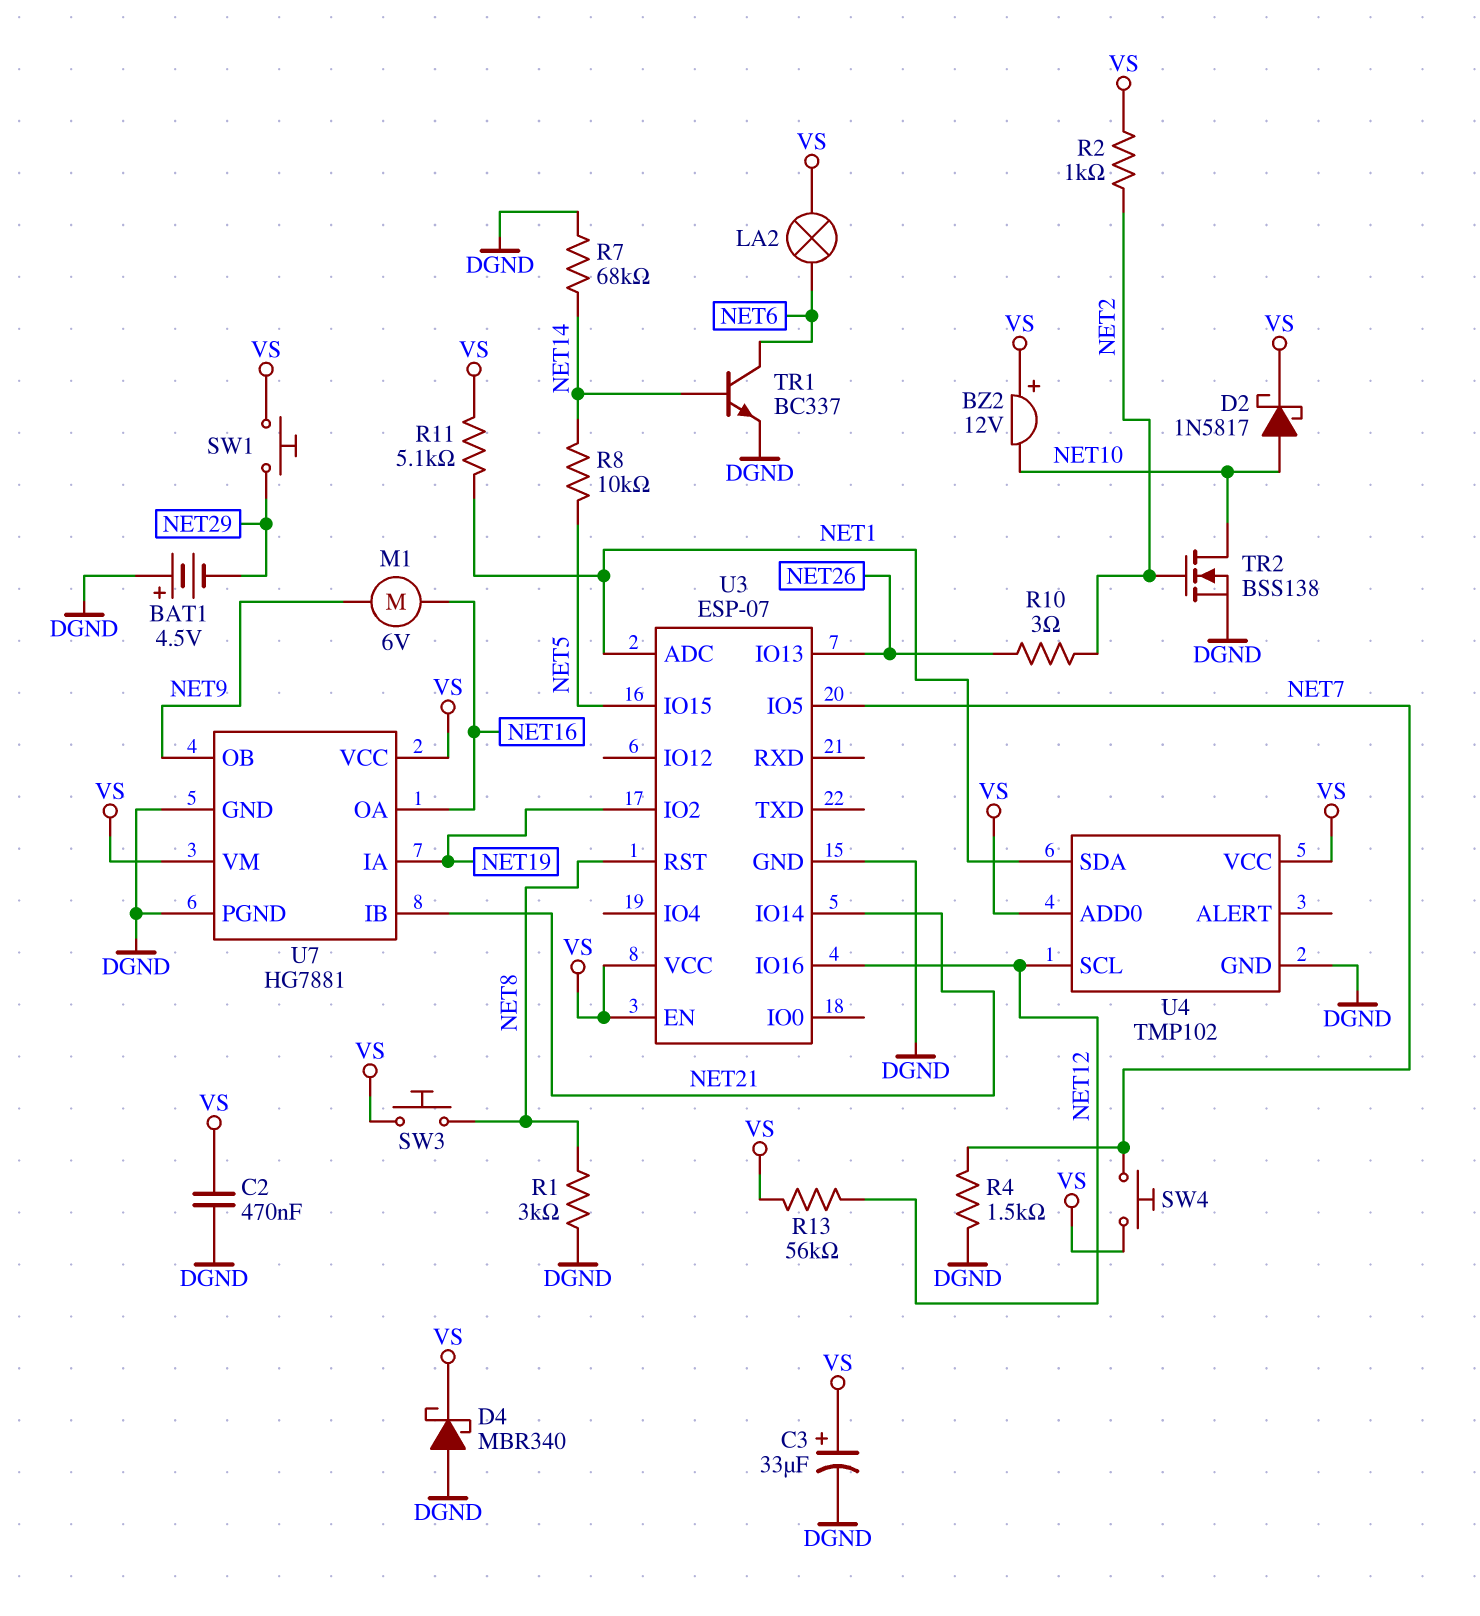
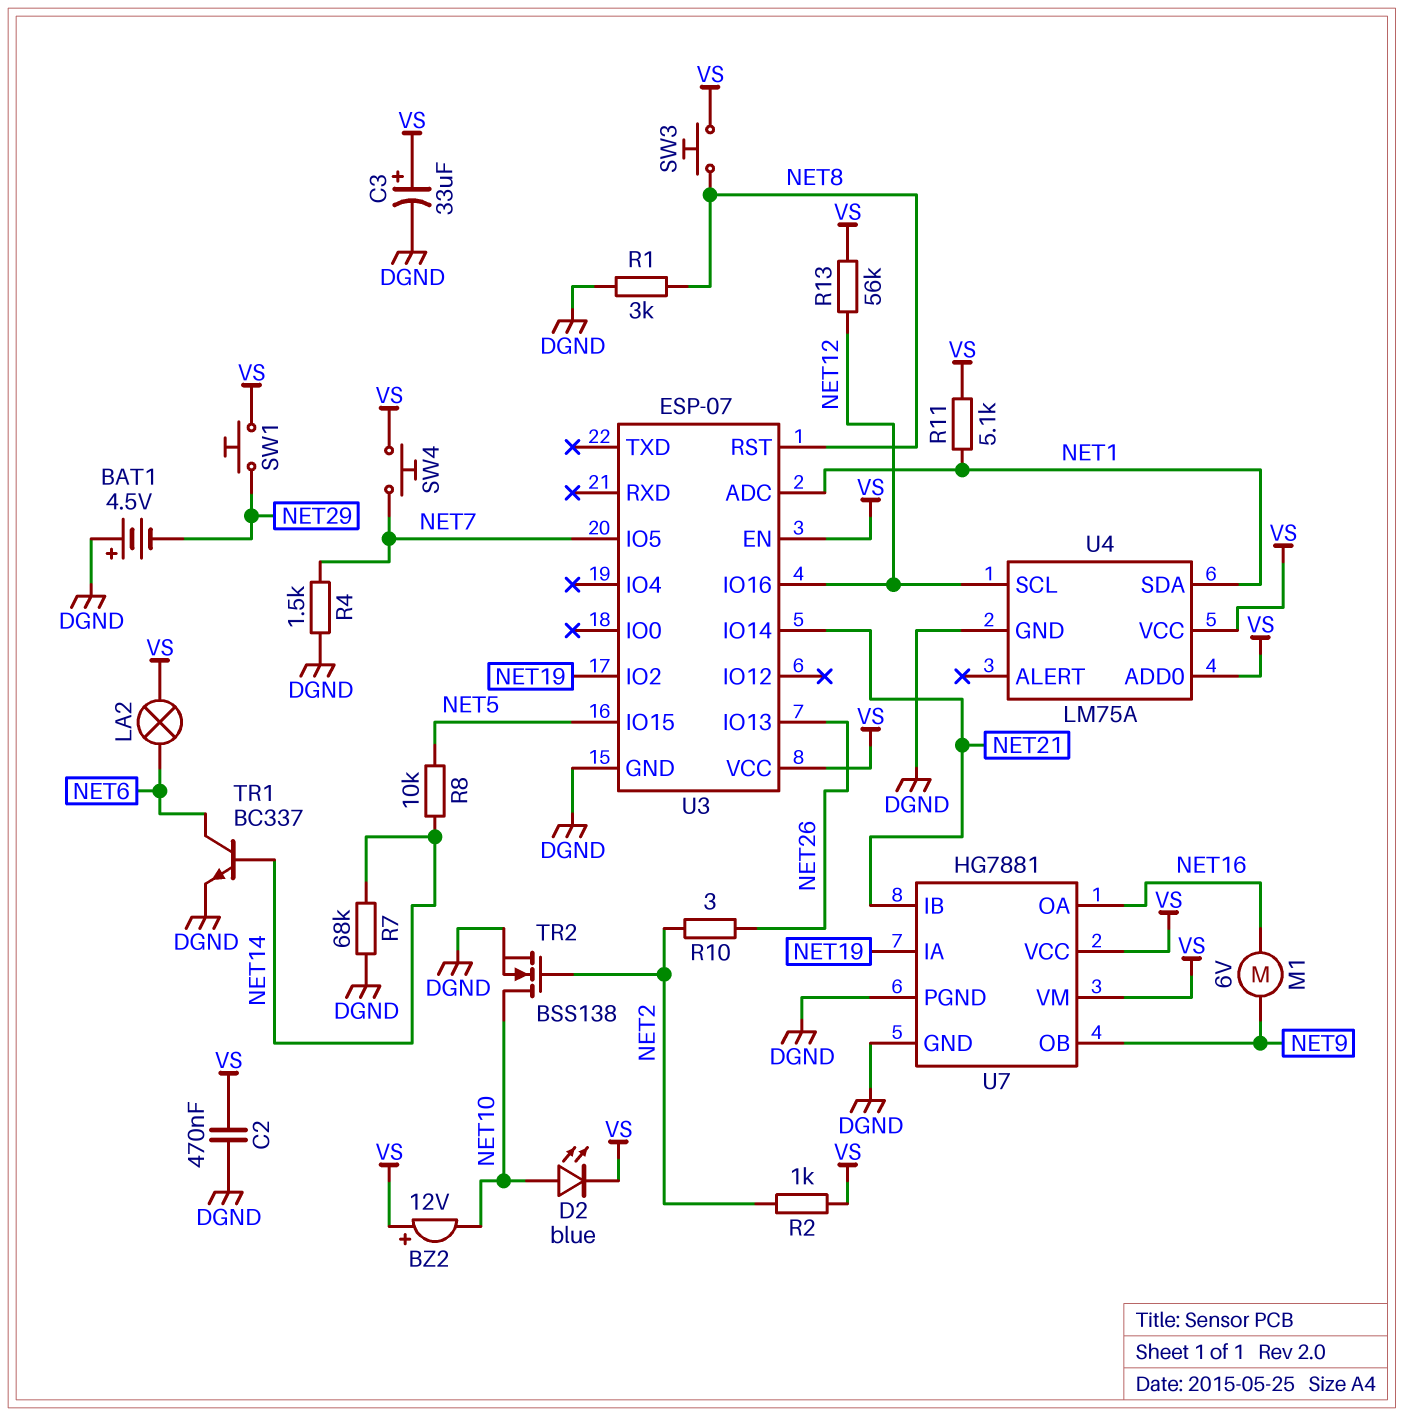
D2: schottky 1N5817 (A NET10, K VS) -> LED blue (A NET10, K VS)
D4: schottky MBR340 (A DGND, K VS) -> none
U4: TMP102 -> LM75A

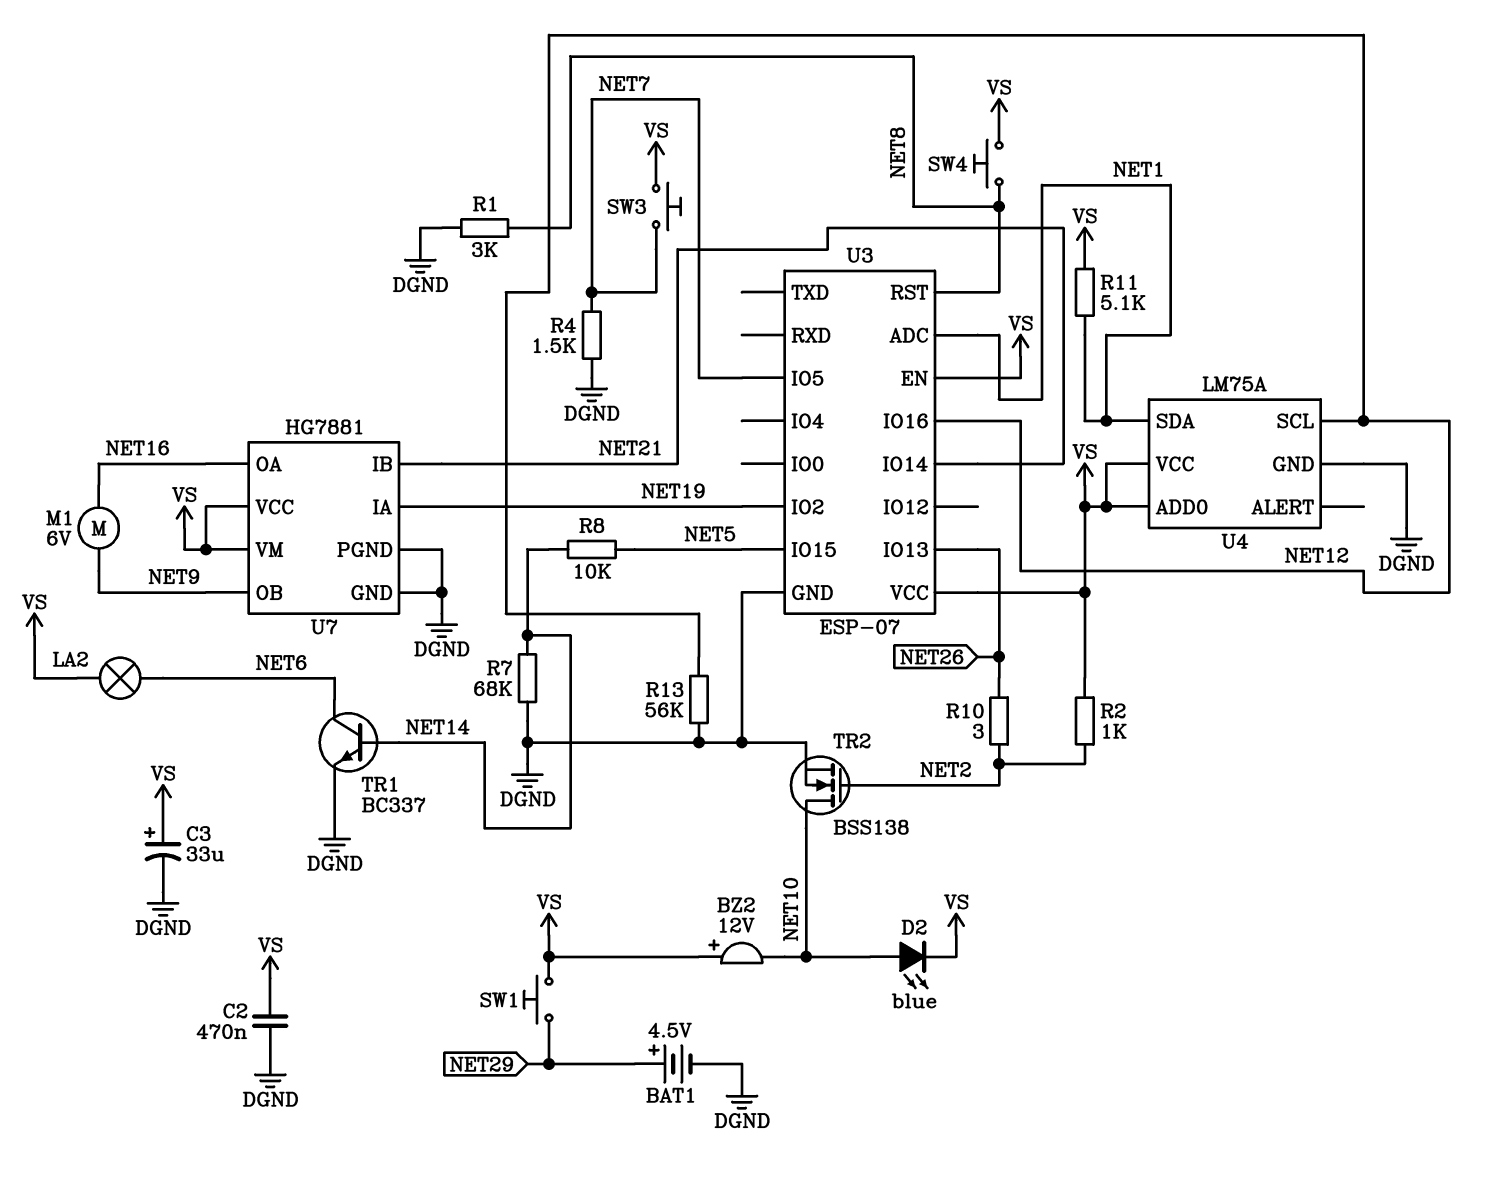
BAT1: 4.5V (plus DGND, minus NET29) -> 4.5V (plus NET29, minus DGND)
R13: 56k (NET12, VS) -> 56k (DGND, NET12)
SW3: button (NET8, VS) -> button (NET7, VS)
SW4: button (NET7, VS) -> button (NET8, VS)

